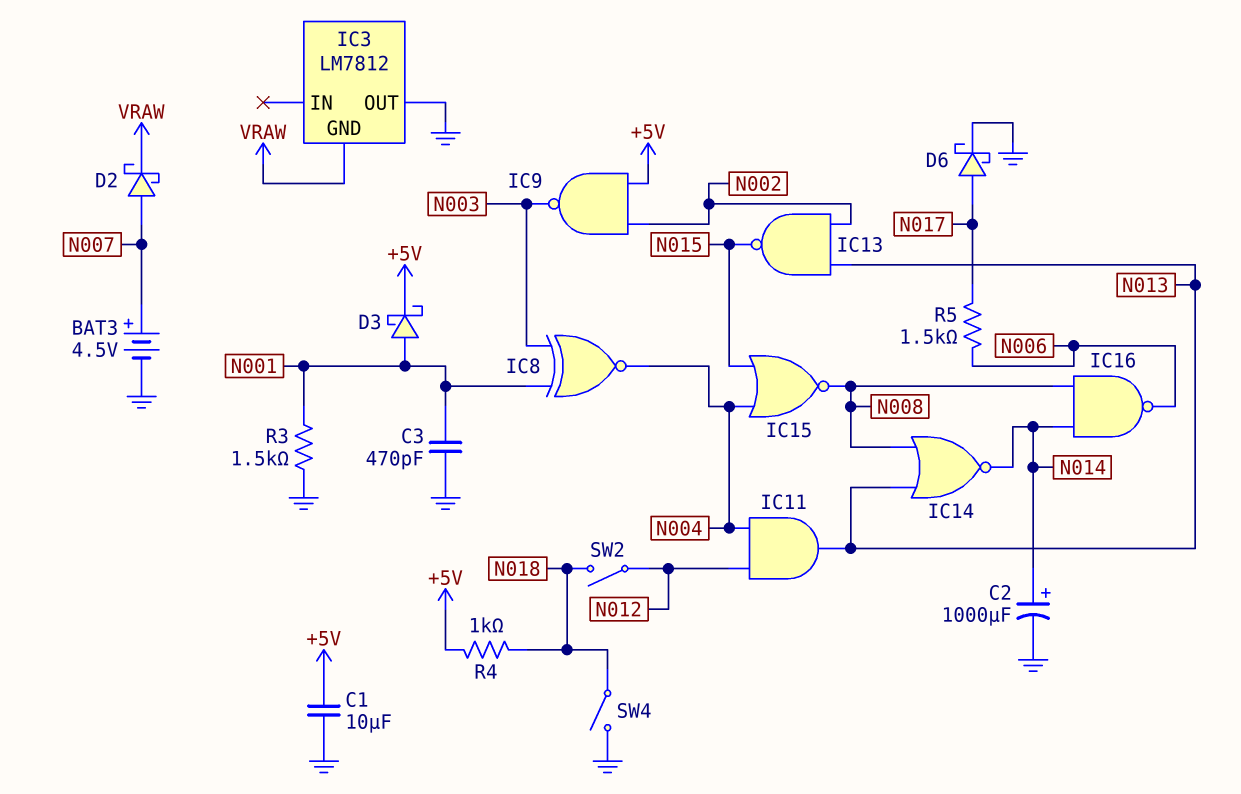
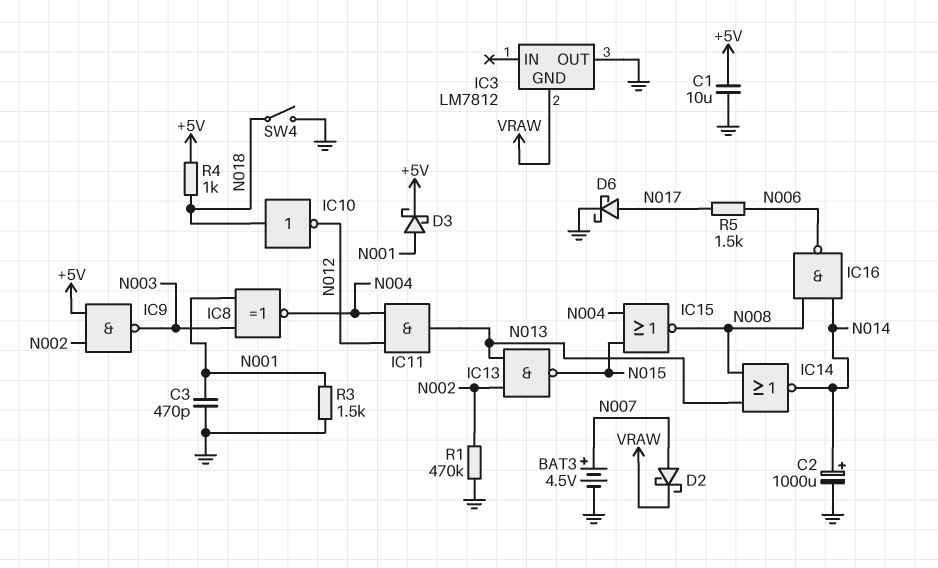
IC10: none -> NOT (in N018, out N012)
R1: none -> 470k (GND, N002)
SW2: switch (N012, N018) -> none

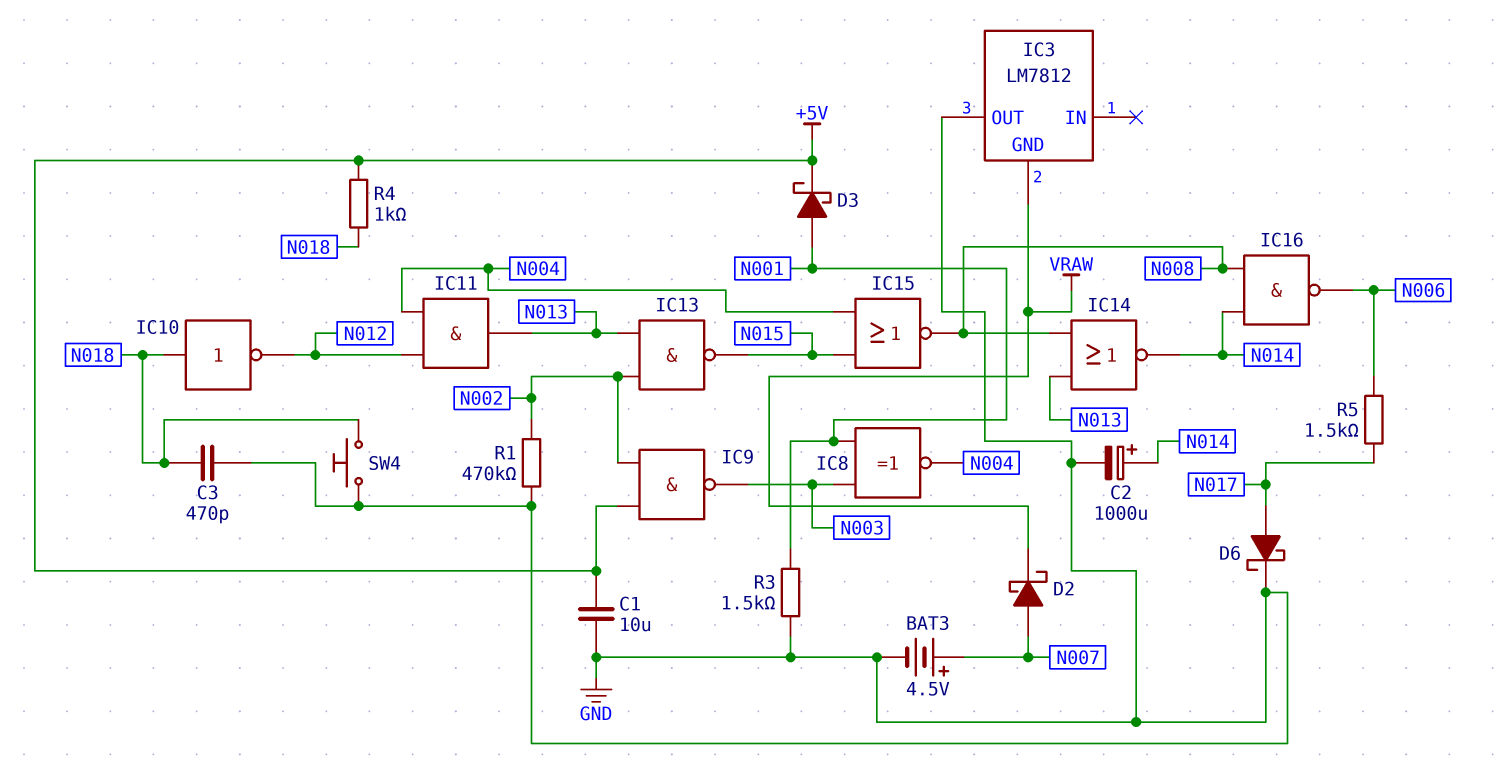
C3: 470pF (GND, N001) -> 470pF (GND, N018)
SW4: switch (GND, N018) -> button (GND, N018)

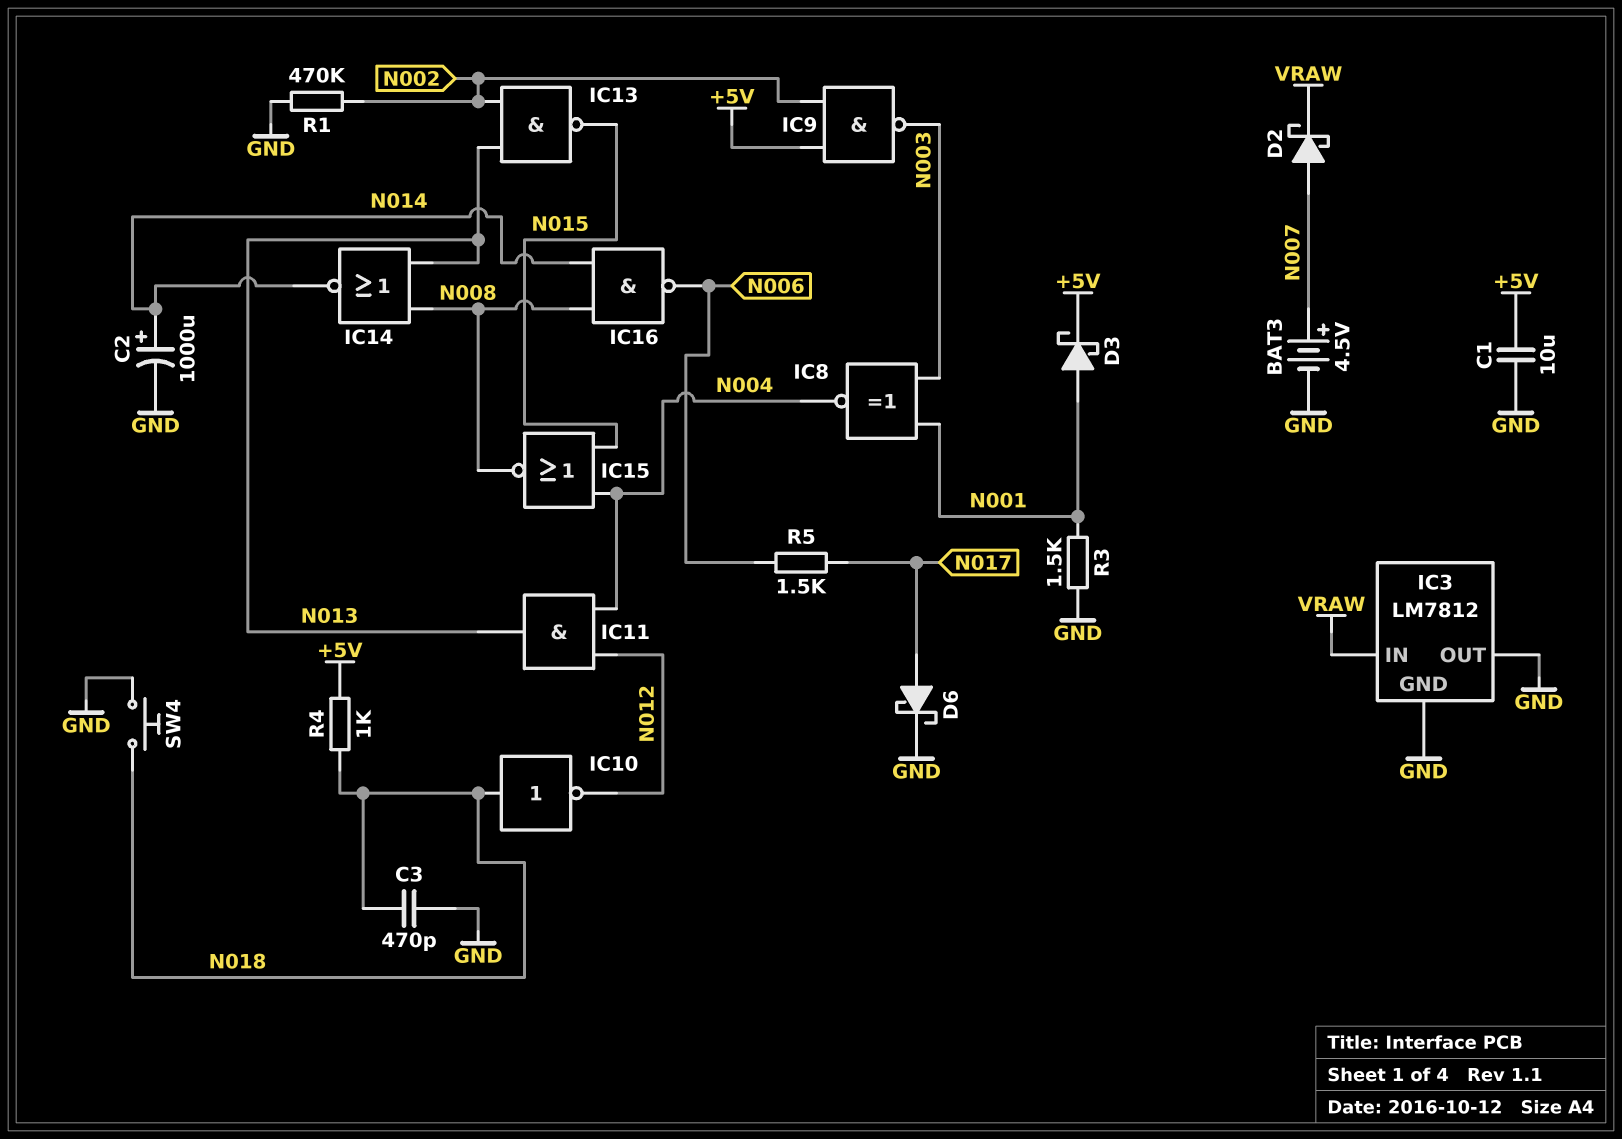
IC3 pin GND: VRAW -> GND
IC3 pin IN: none -> VRAW

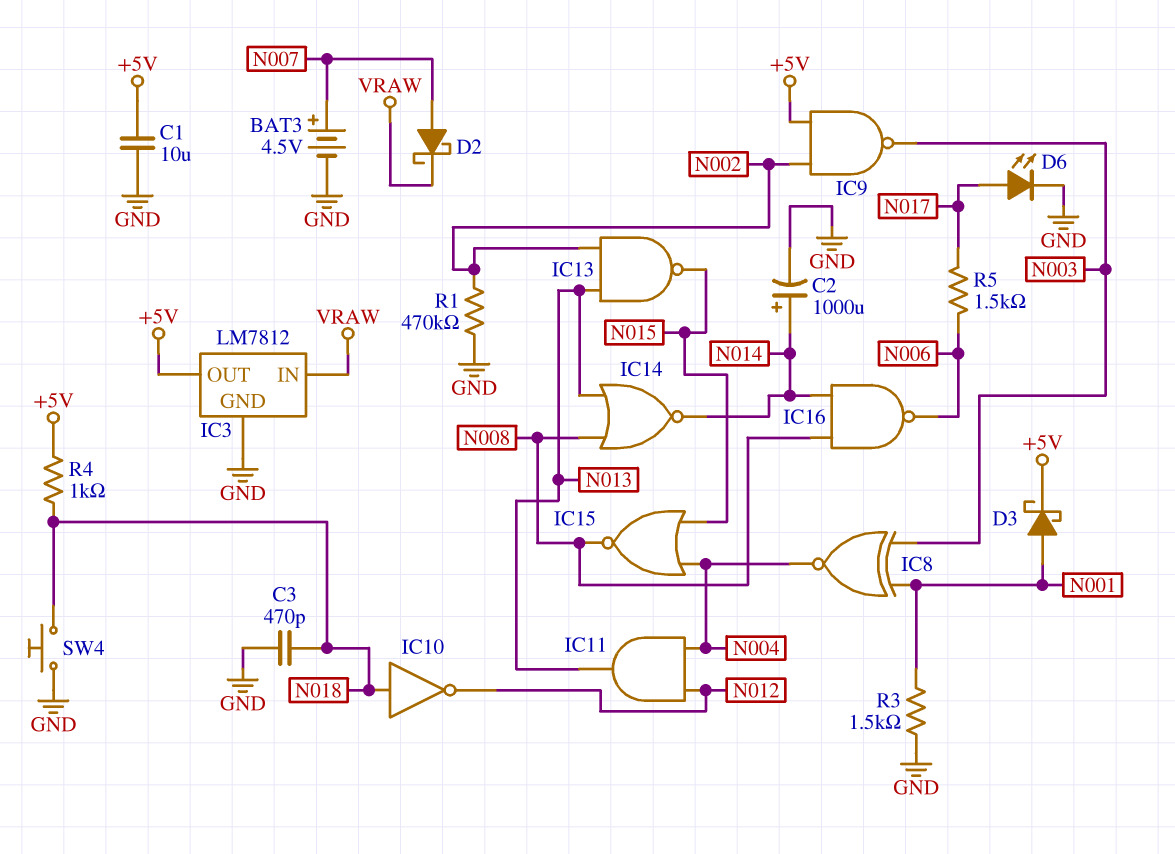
D6: schottky (A N017, K GND) -> LED (A N017, K GND)
IC3 pin OUT: GND -> +5V

